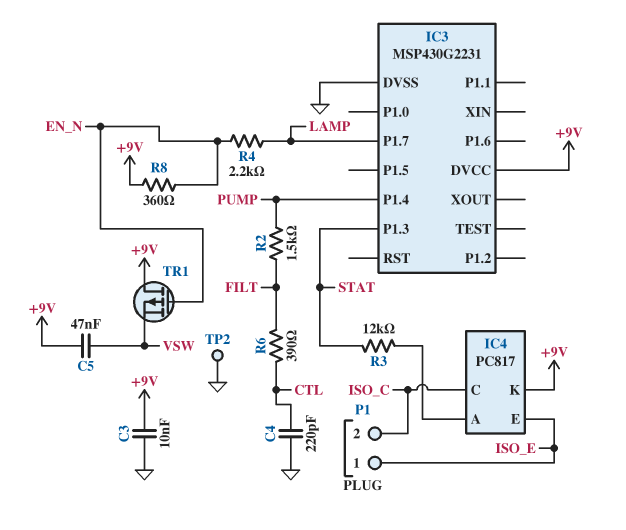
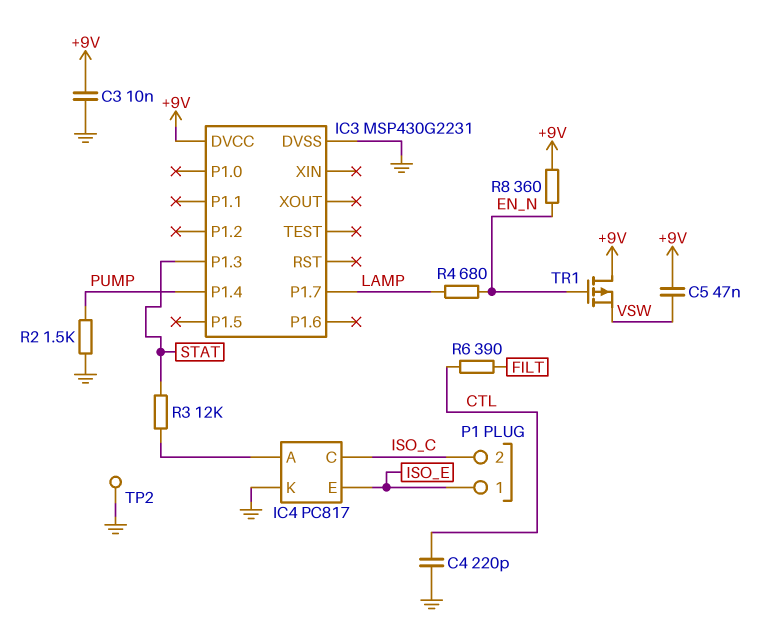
IC4 pin K: +9V -> GND
R2: 1.5k (FILT, PUMP) -> 1.5k (GND, PUMP)
R4: 2.2k (EN_N, LAMP) -> 680 (EN_N, LAMP)

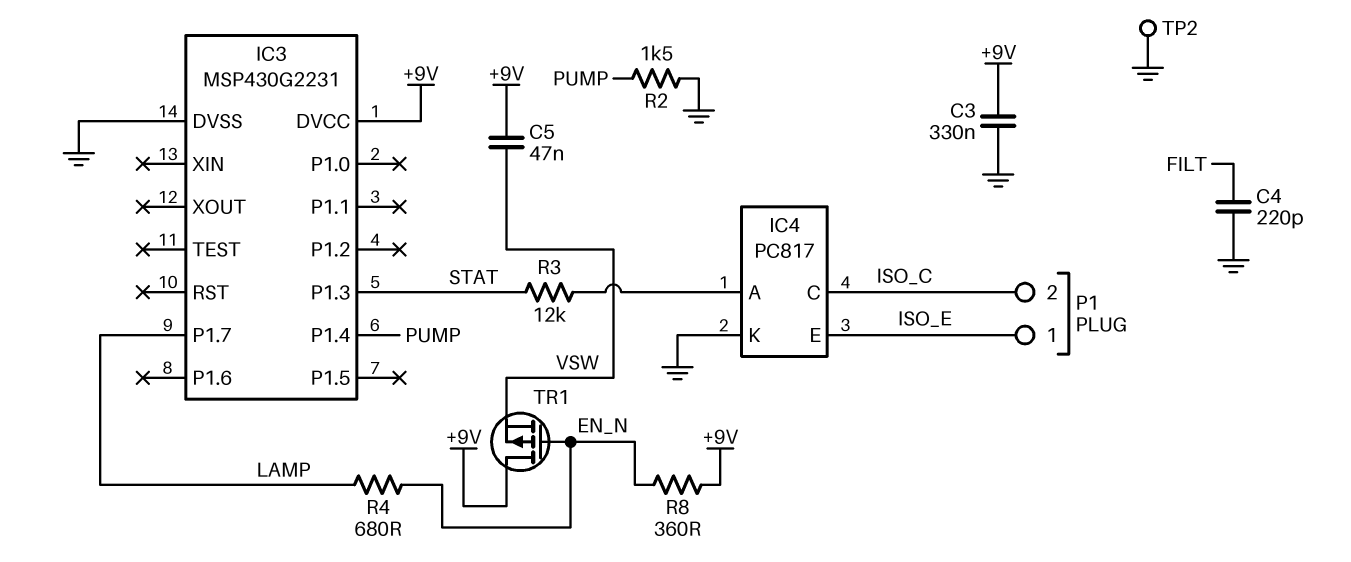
C3: 10nF (+9V, GND) -> 330nF (+9V, GND)
C4: 220pF (CTL, GND) -> 220pF (FILT, GND)
R6: 390 (CTL, FILT) -> none

